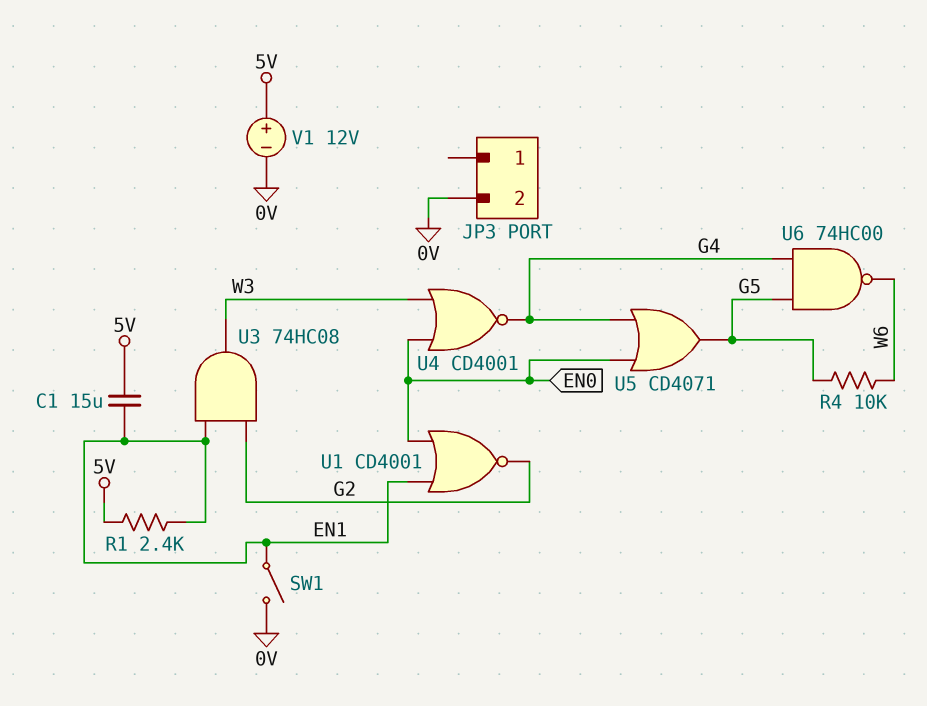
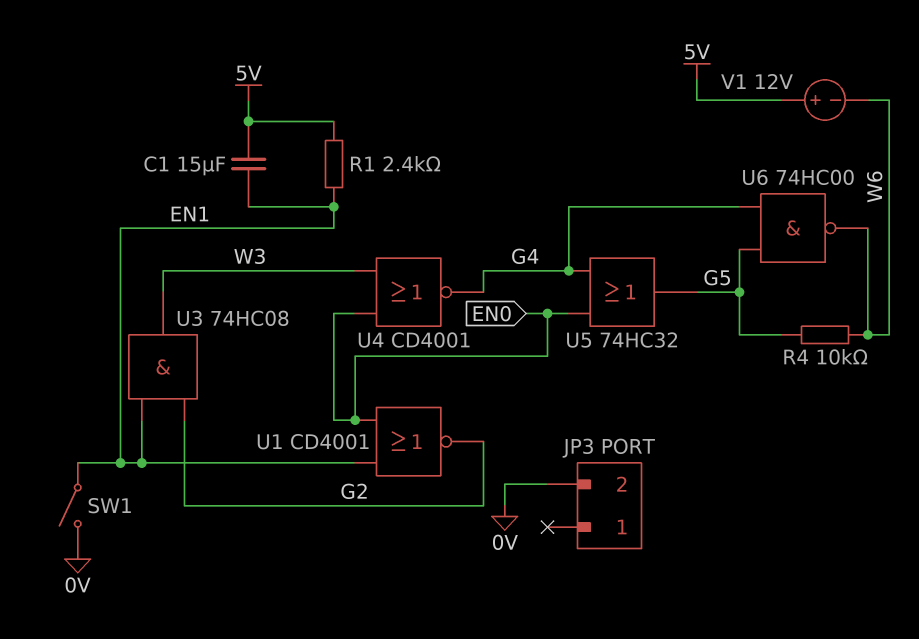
U5: OR CD4071 (in EN0, in G4, out G5) -> OR 74HC32 (in EN0, in G4, out G5)
V1: 12V (plus 5V, minus 0V) -> 12V (plus 5V, minus W6)

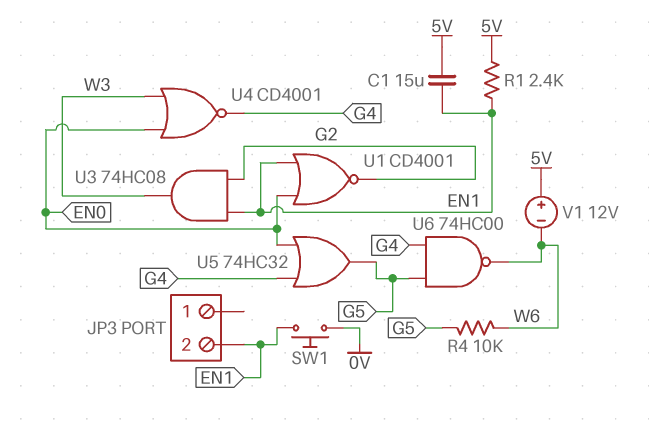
JP3 pin 2: 0V -> EN1
SW1: switch (0V, EN1) -> button (0V, EN1)

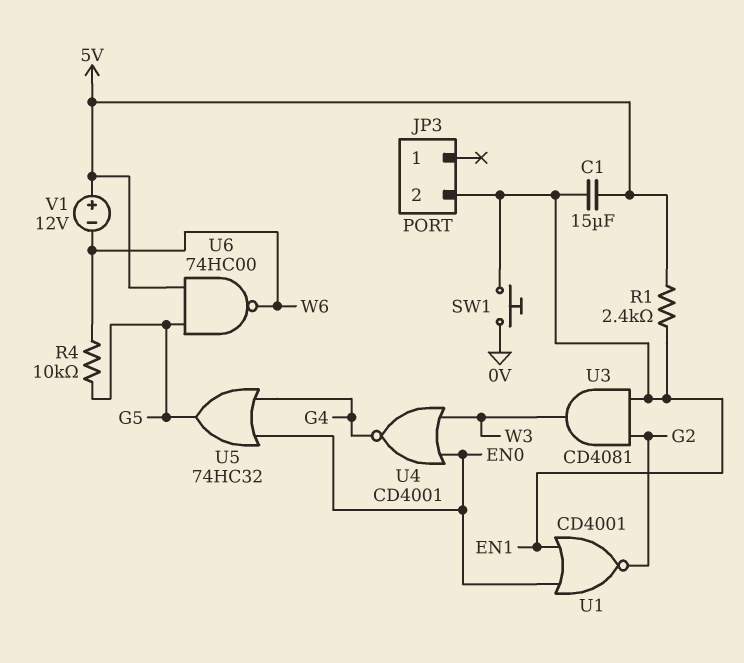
U3: AND 74HC08 (in EN1, in G2, out W3) -> AND CD4081 (in EN1, in G2, out W3)
U6: NAND 74HC00 (in G4, in G5, out W6) -> NAND 74HC00 (in 5V, in G5, out W6)

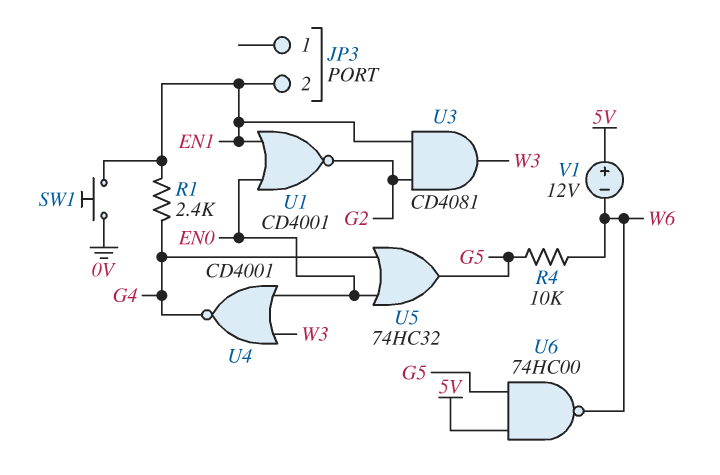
C1: 15uF (5V, EN1) -> none
R1: 2.4k (5V, EN1) -> 2.4k (EN1, G4)

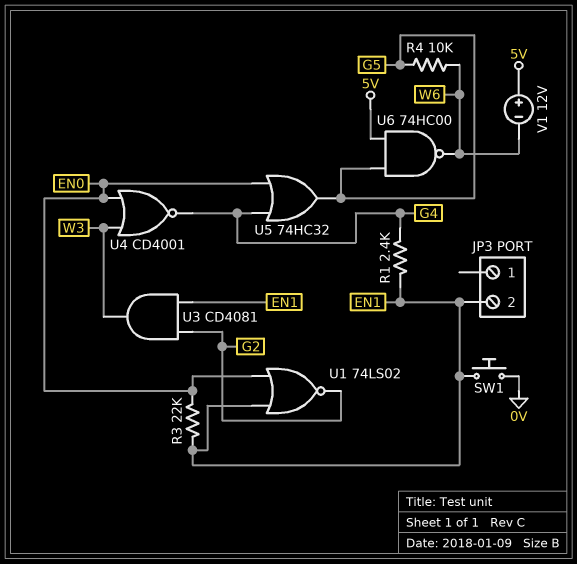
R3: none -> 22k (EN0, EN1)
U1: NOR CD4001 (in EN0, in EN1, out G2) -> NOR 74LS02 (in EN0, in EN1, out G2)

